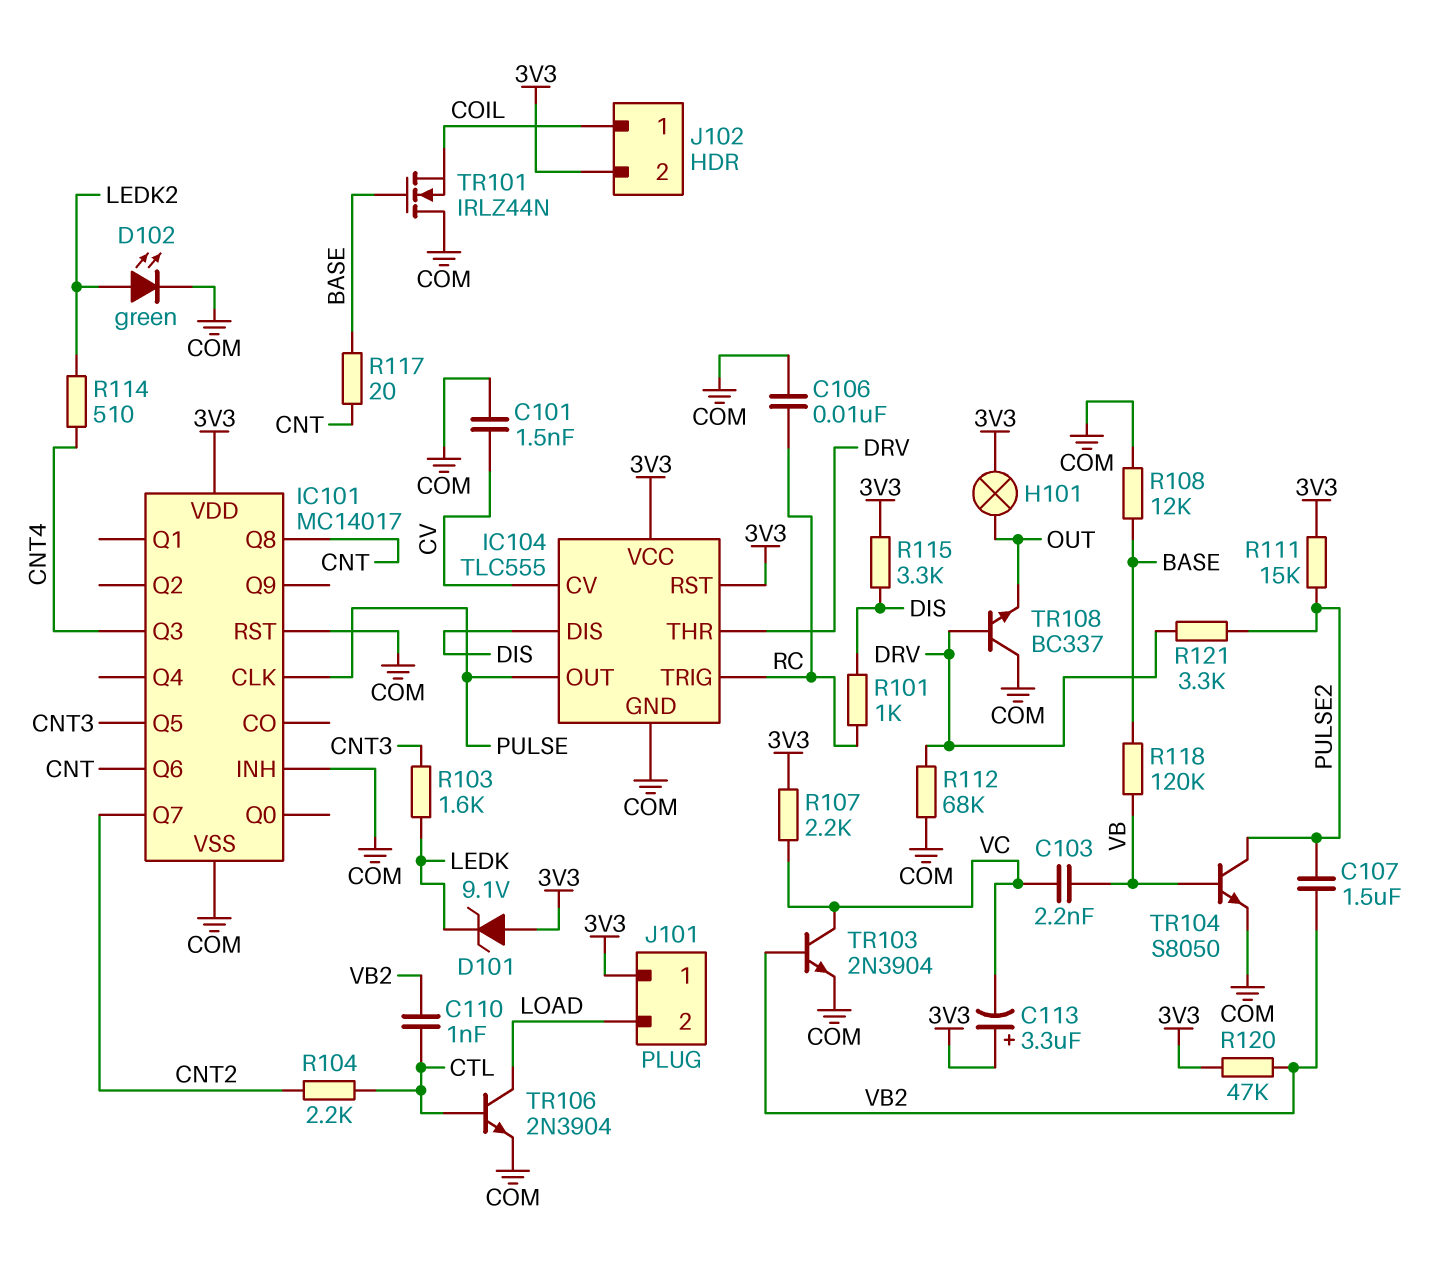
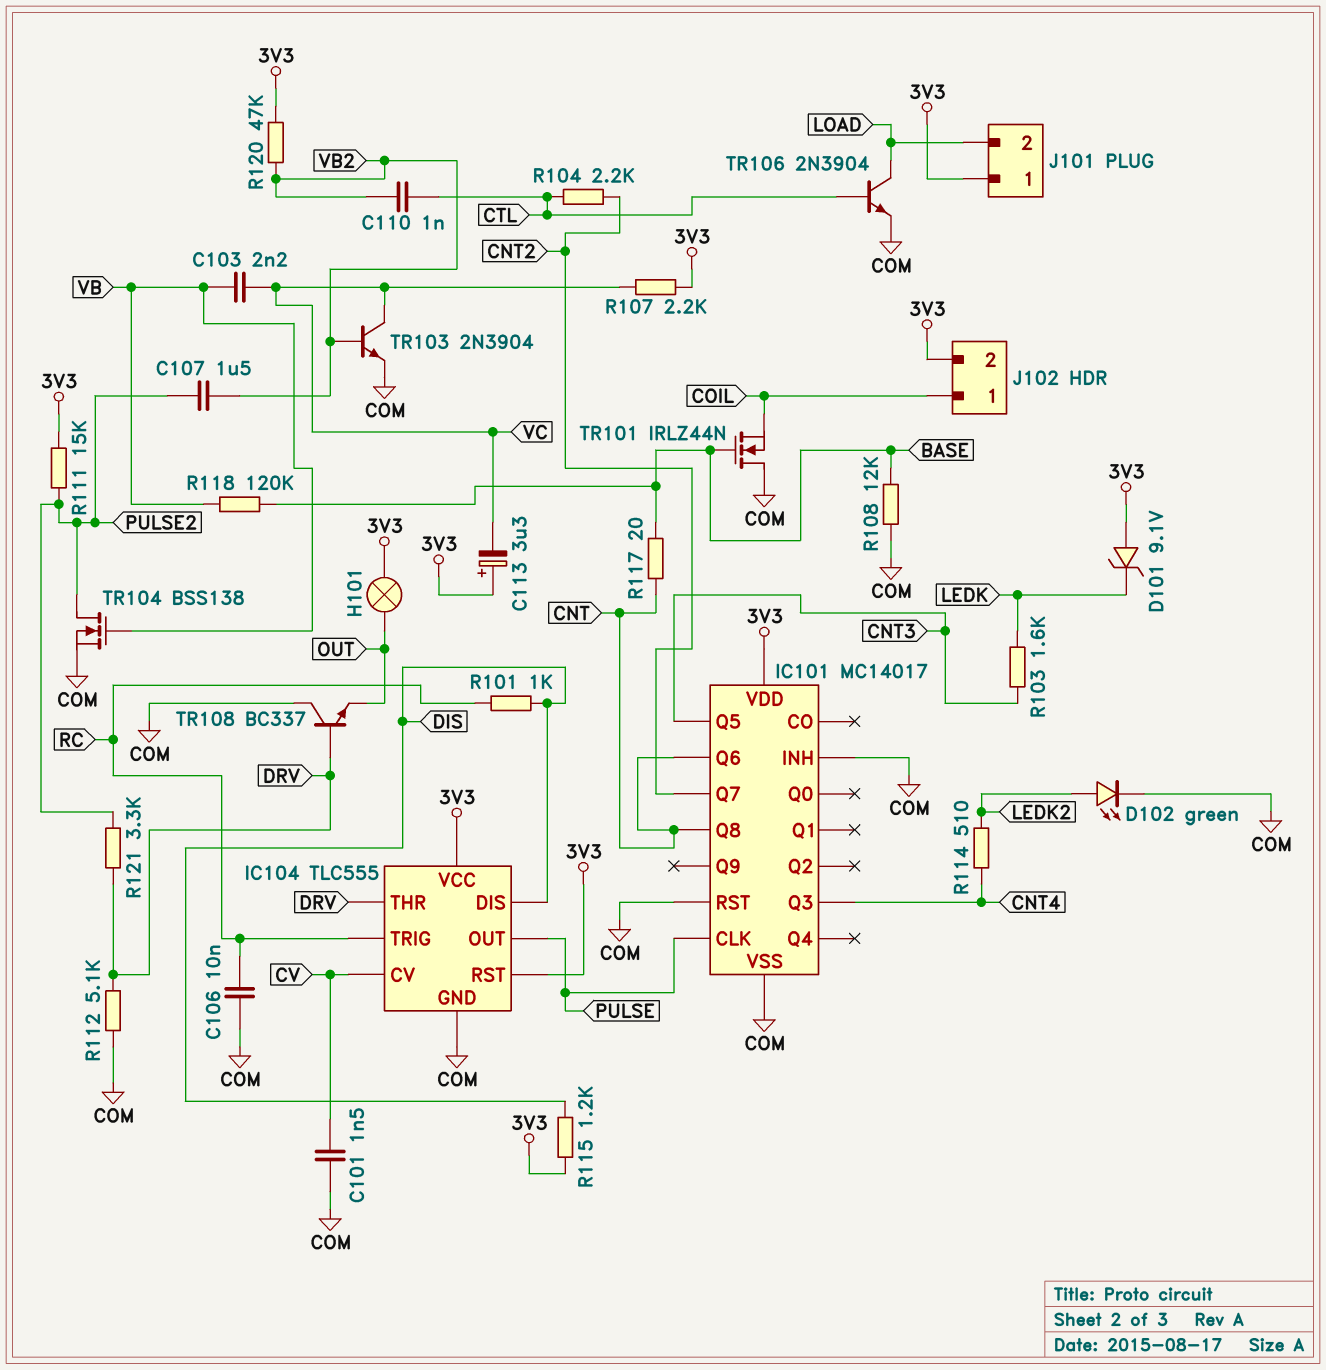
R112: 68k (COM, DRV) -> 5.1k (COM, DRV)
R115: 3.3k (3V3, DIS) -> 1.2k (3V3, DIS)
TR104: NPN S8050 (B VB, C PULSE2, E COM) -> NMOS BSS138 (G VB, D PULSE2, S COM)

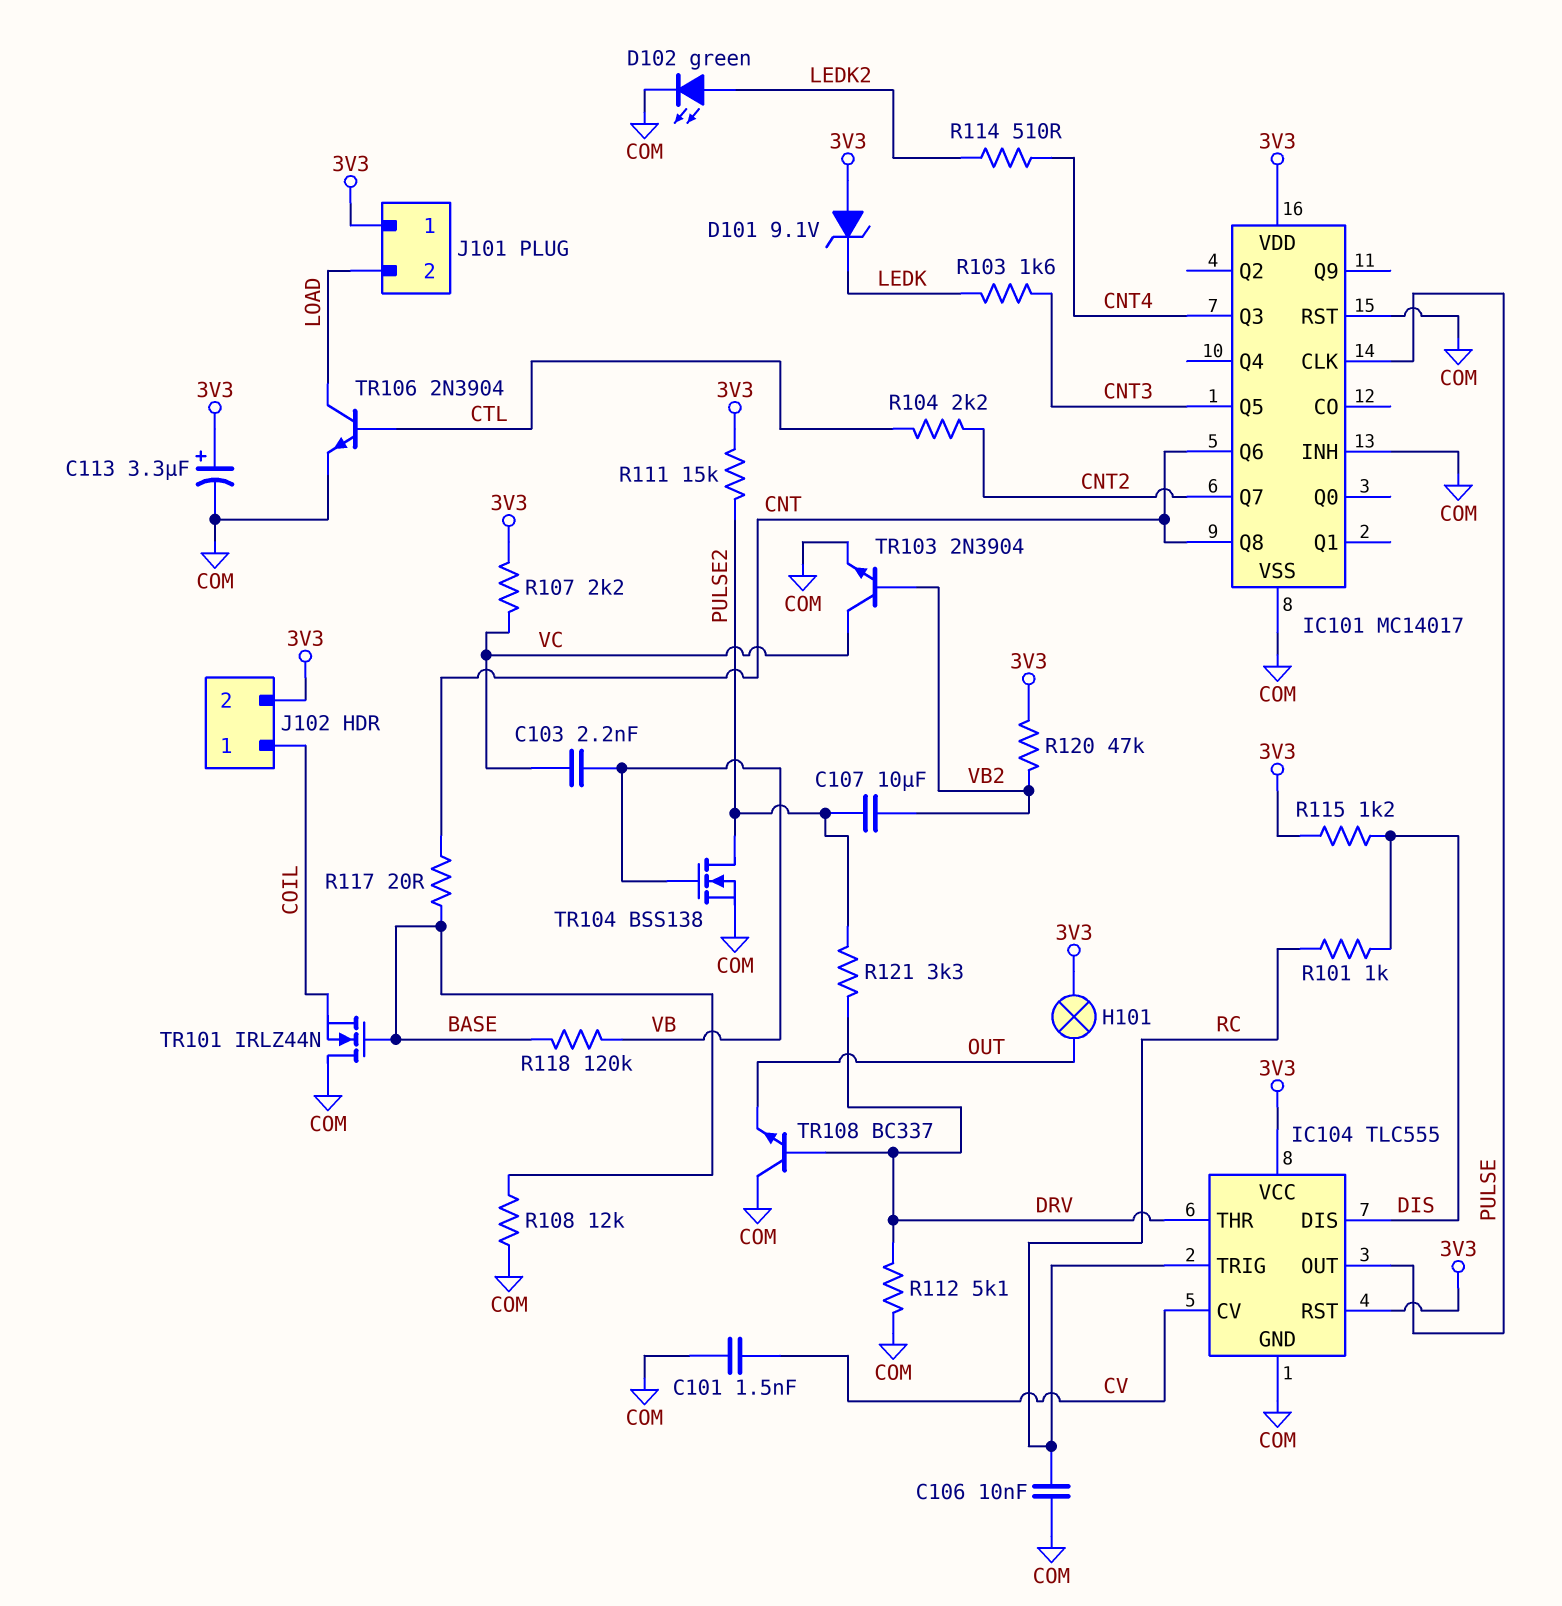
C107: 1.5uF (PULSE2, VB2) -> 10uF (PULSE2, VB2)
C110: 1nF (CTL, VB2) -> none
C113: 3.3uF (plus 3V3, minus VC) -> 3.3uF (plus 3V3, minus COM)

